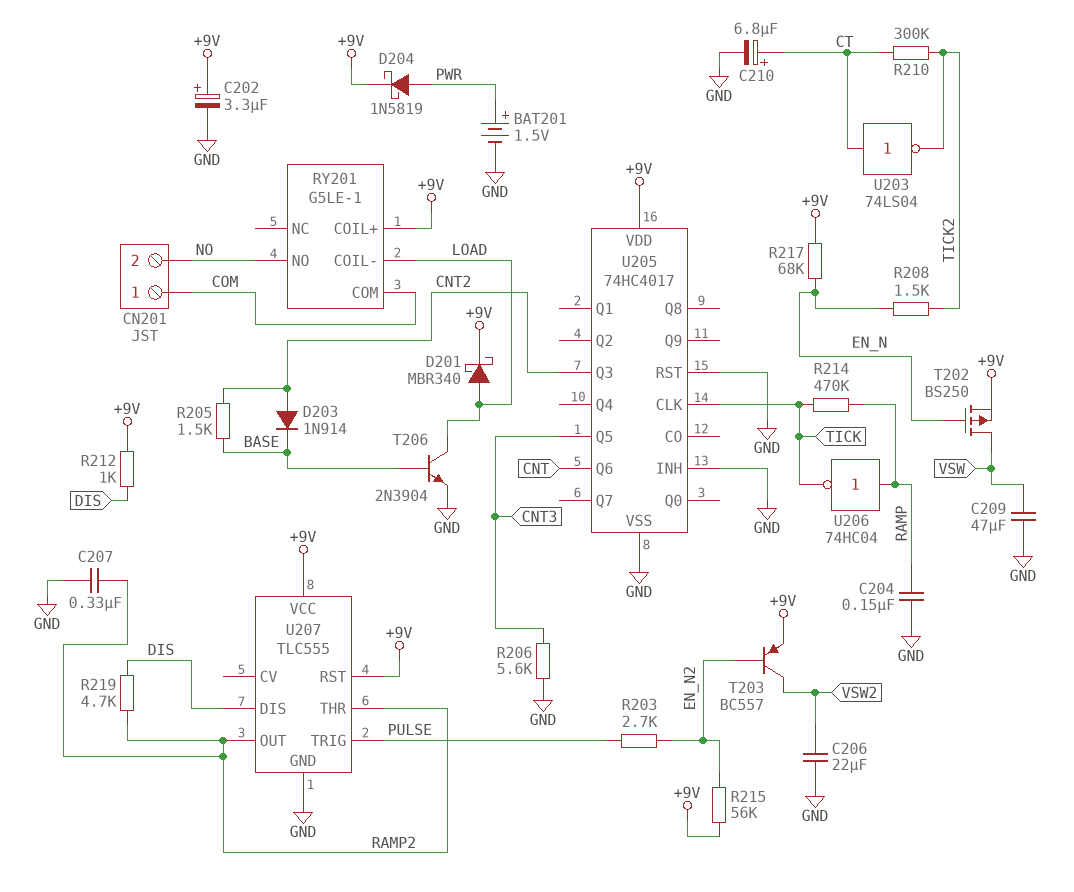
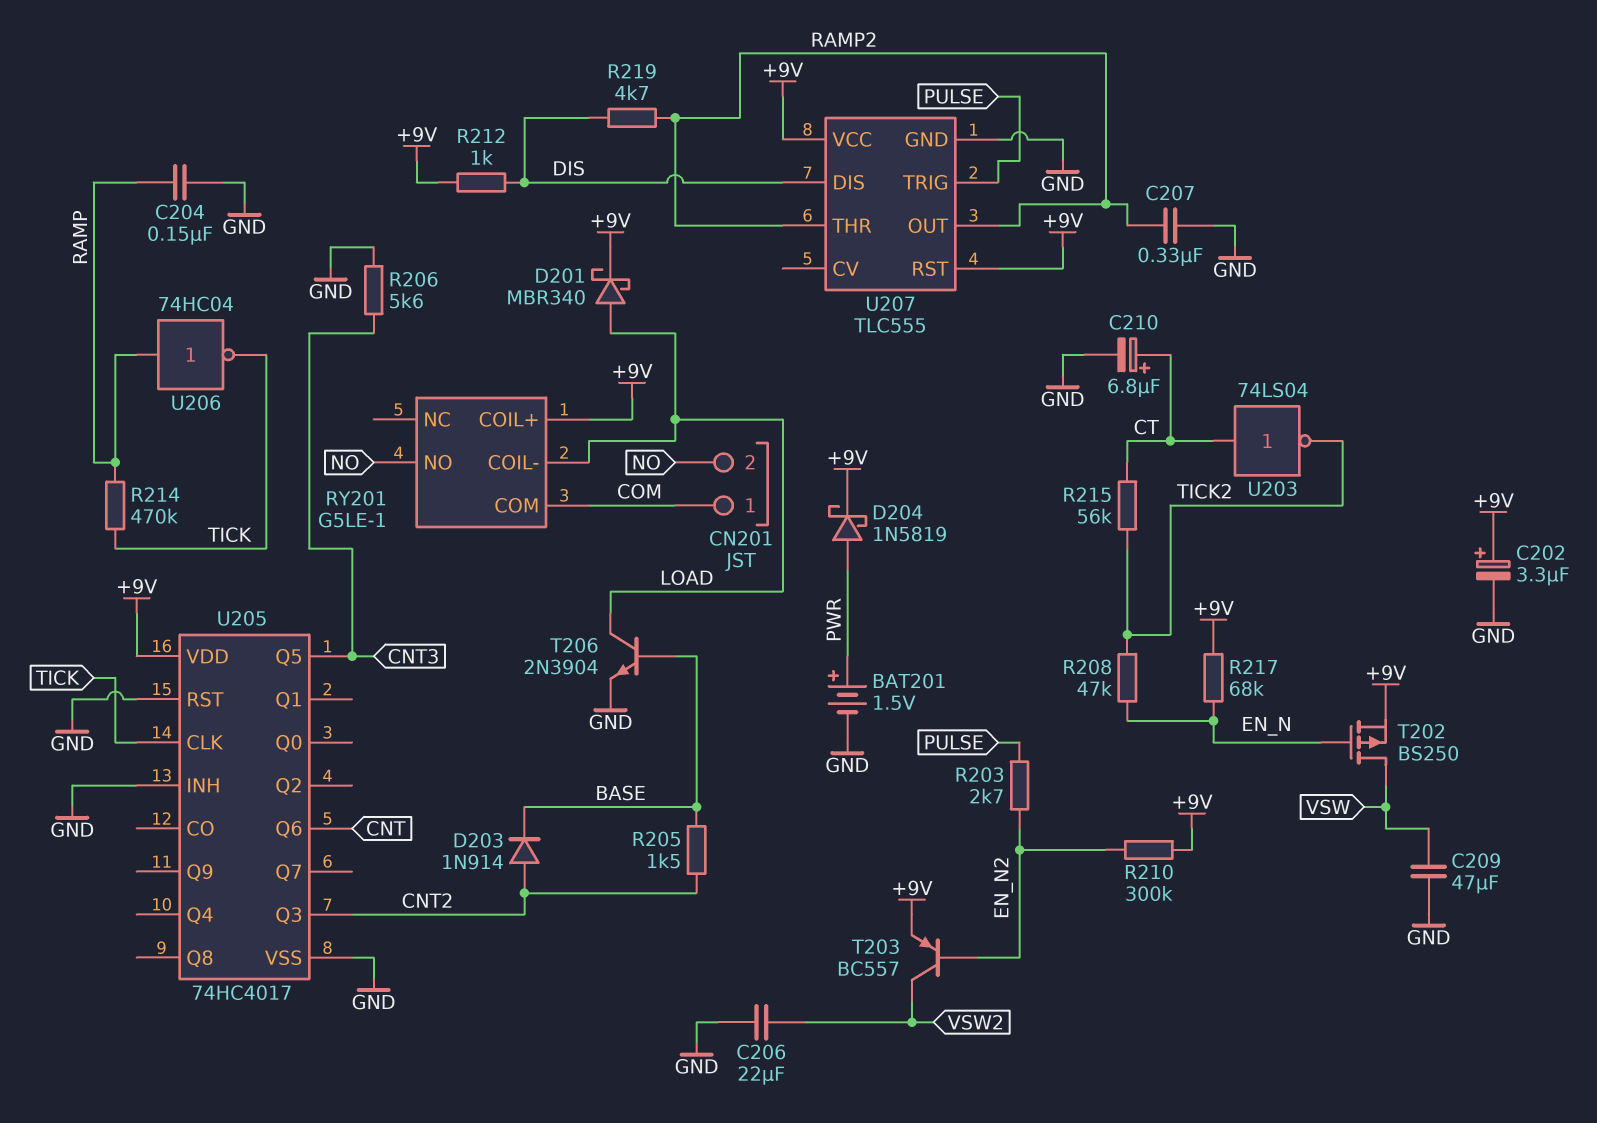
R208: 1.5k (EN_N, TICK2) -> 47k (EN_N, TICK2)
R210: 300k (CT, TICK2) -> 300k (+9V, EN_N2)
R215: 56k (+9V, EN_N2) -> 56k (CT, TICK2)

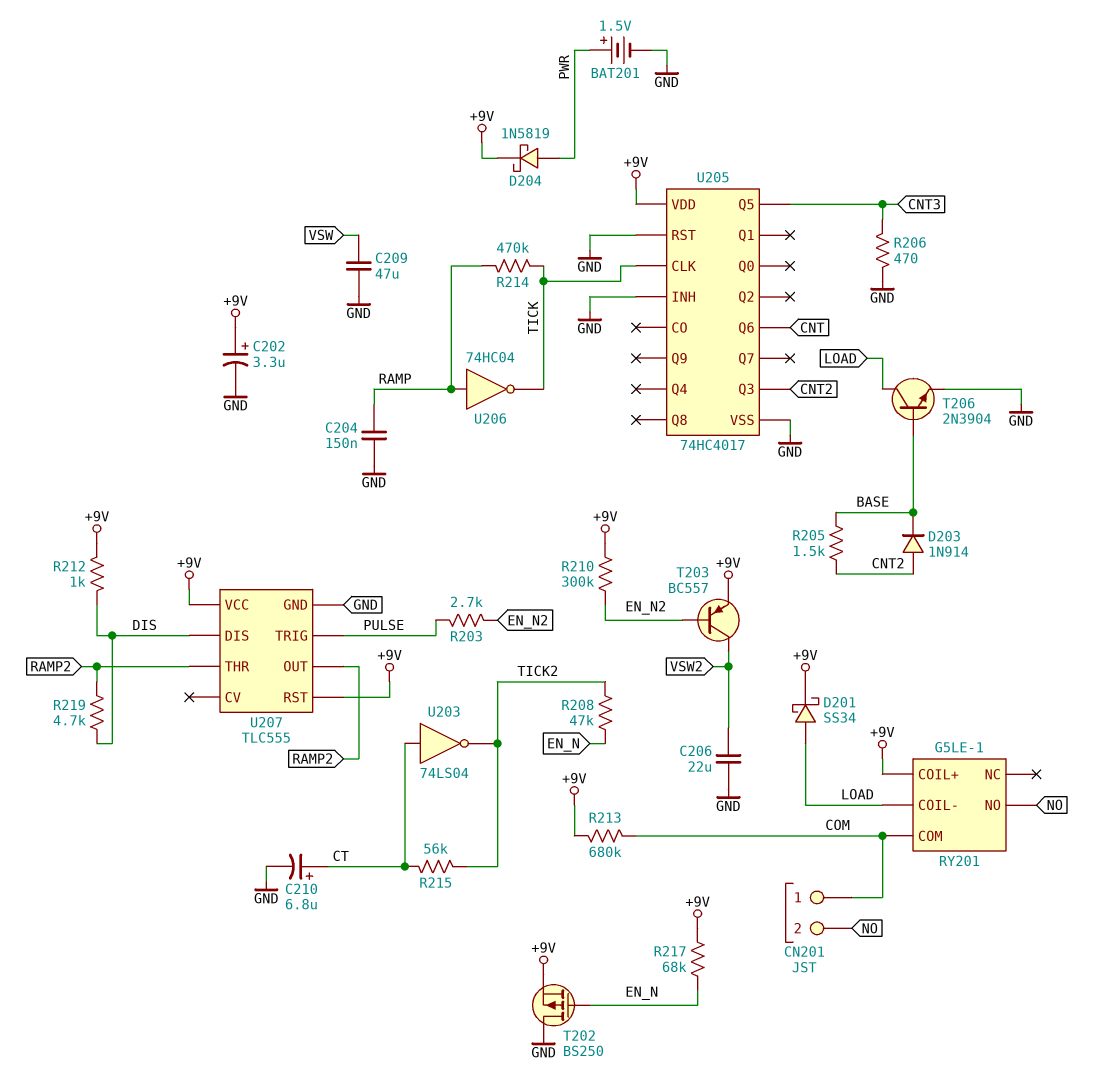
C207: 330nF (GND, RAMP2) -> none
D201: schottky MBR340 (A LOAD, K +9V) -> schottky SS34 (A LOAD, K +9V)
R206: 5.6k (CNT3, GND) -> 470 (CNT3, GND)
R213: none -> 680k (+9V, COM)
T202: PMOS BS250 (G EN_N, D VSW, S +9V) -> PMOS BS250 (G EN_N, D GND, S +9V)

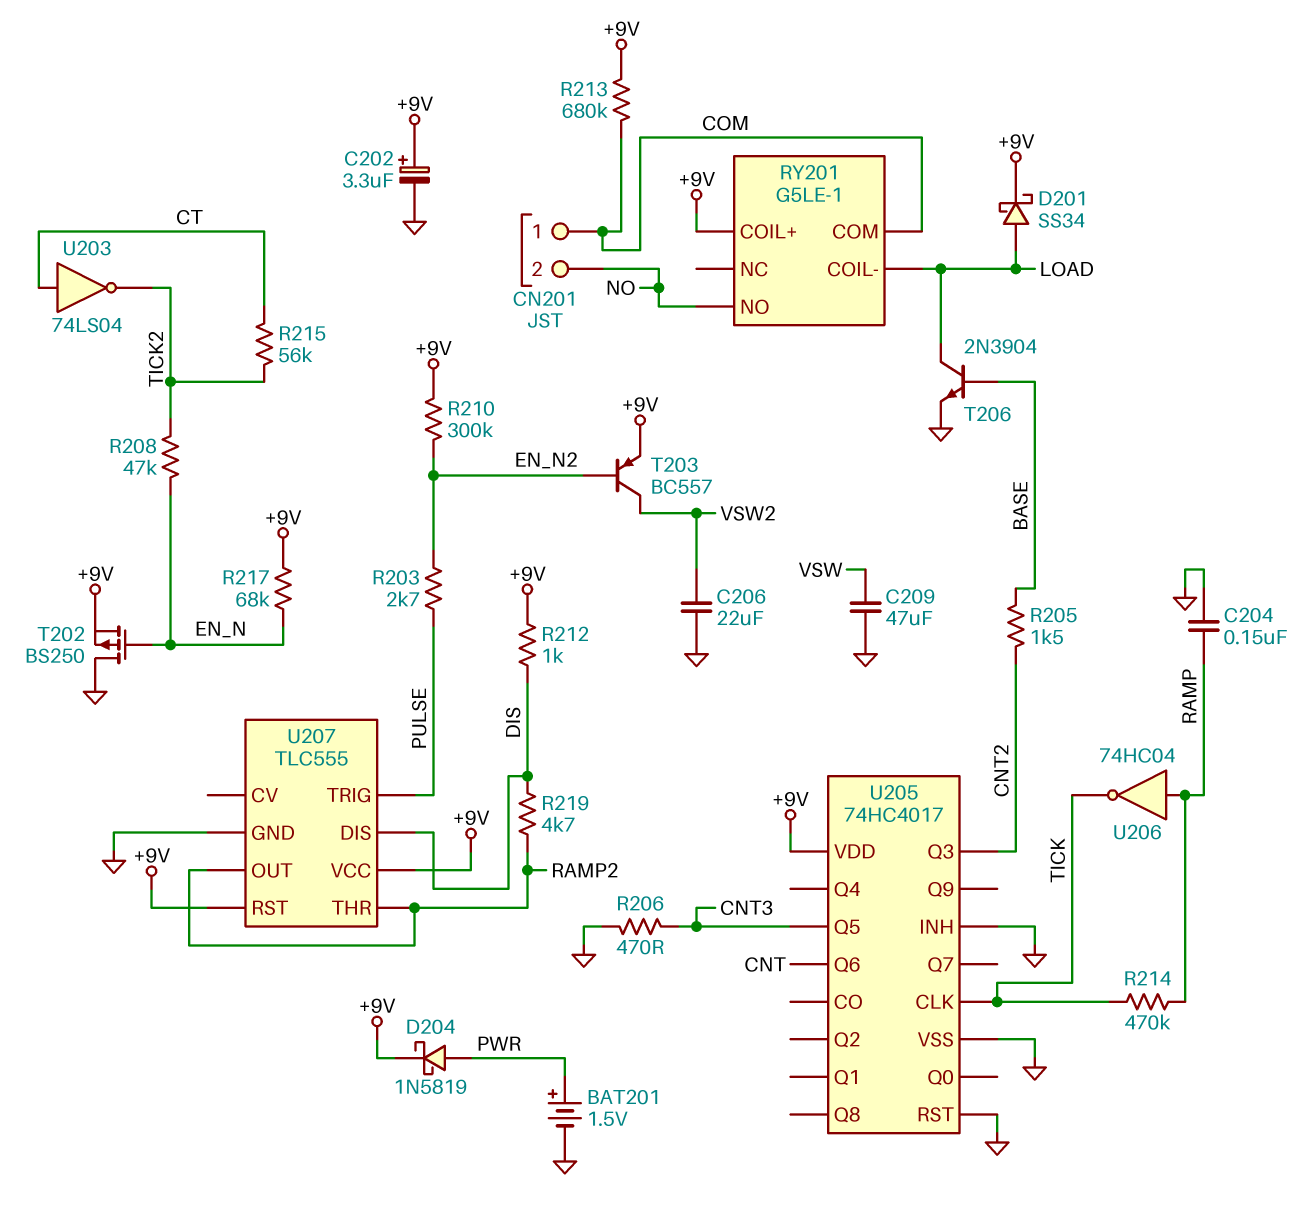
C210: 6.8uF (plus CT, minus GND) -> none
D203: diode 1N914 (A CNT2, K BASE) -> none

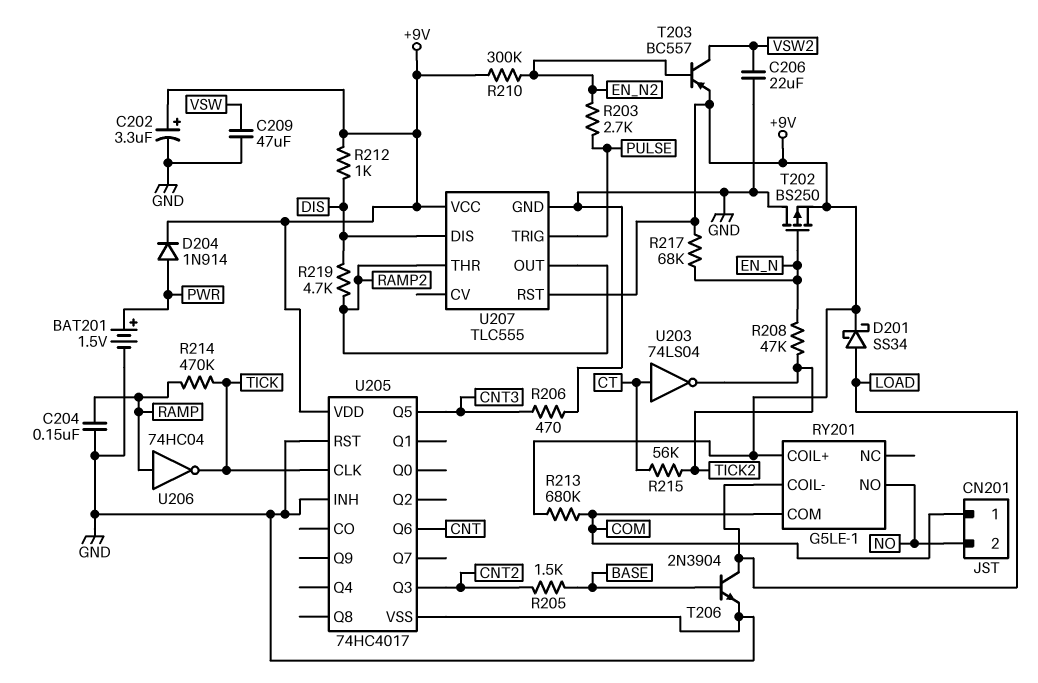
D204: schottky 1N5819 (A PWR, K +9V) -> diode 1N914 (A PWR, K +9V)

